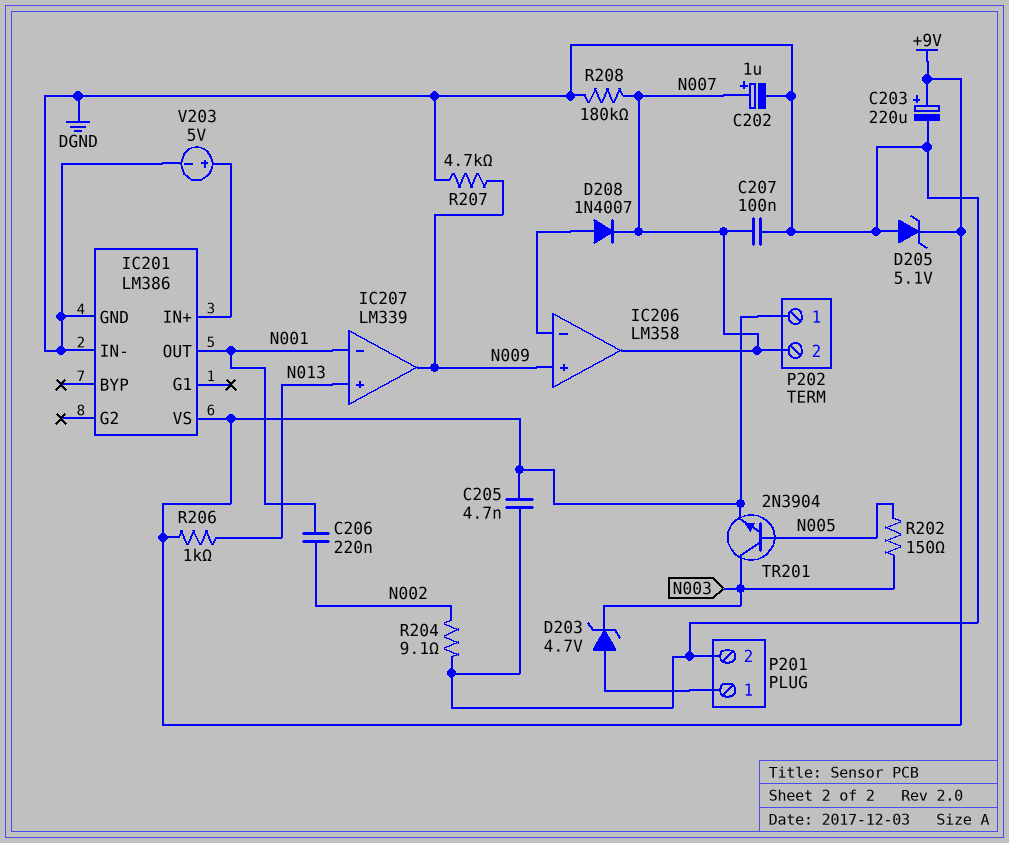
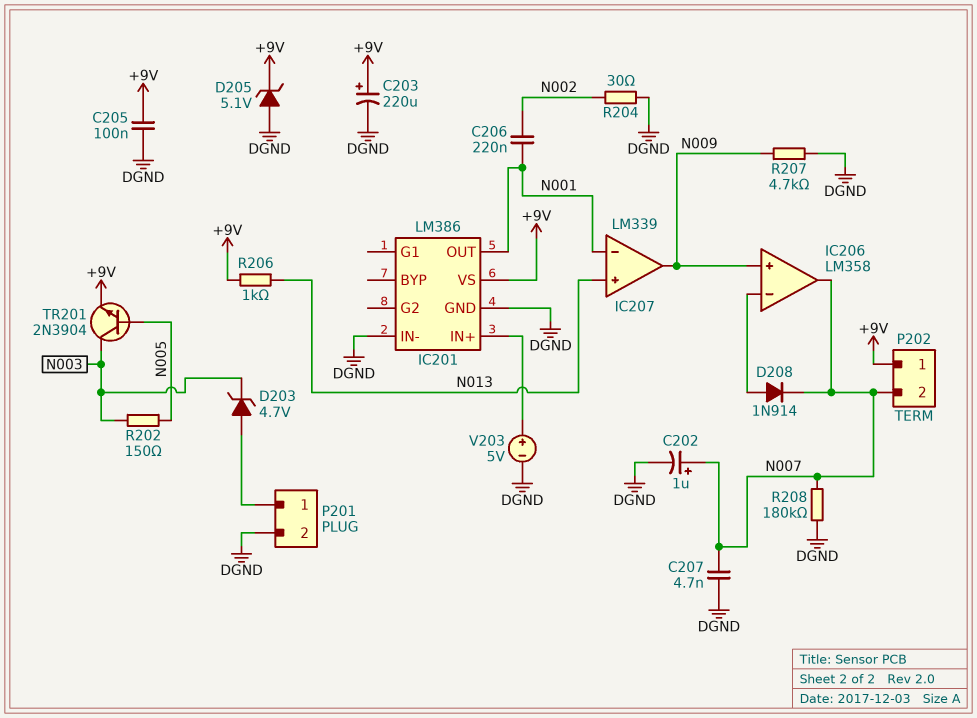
C205: 4.7nF (+9V, DGND) -> 100nF (+9V, DGND)
C207: 100nF (DGND, N007) -> 4.7nF (DGND, N007)
D208: diode 1N4007 (A IC206/in-, K N007) -> diode 1N914 (A IC206/in-, K N007)
R204: 9.1 (DGND, N002) -> 30 (DGND, N002)

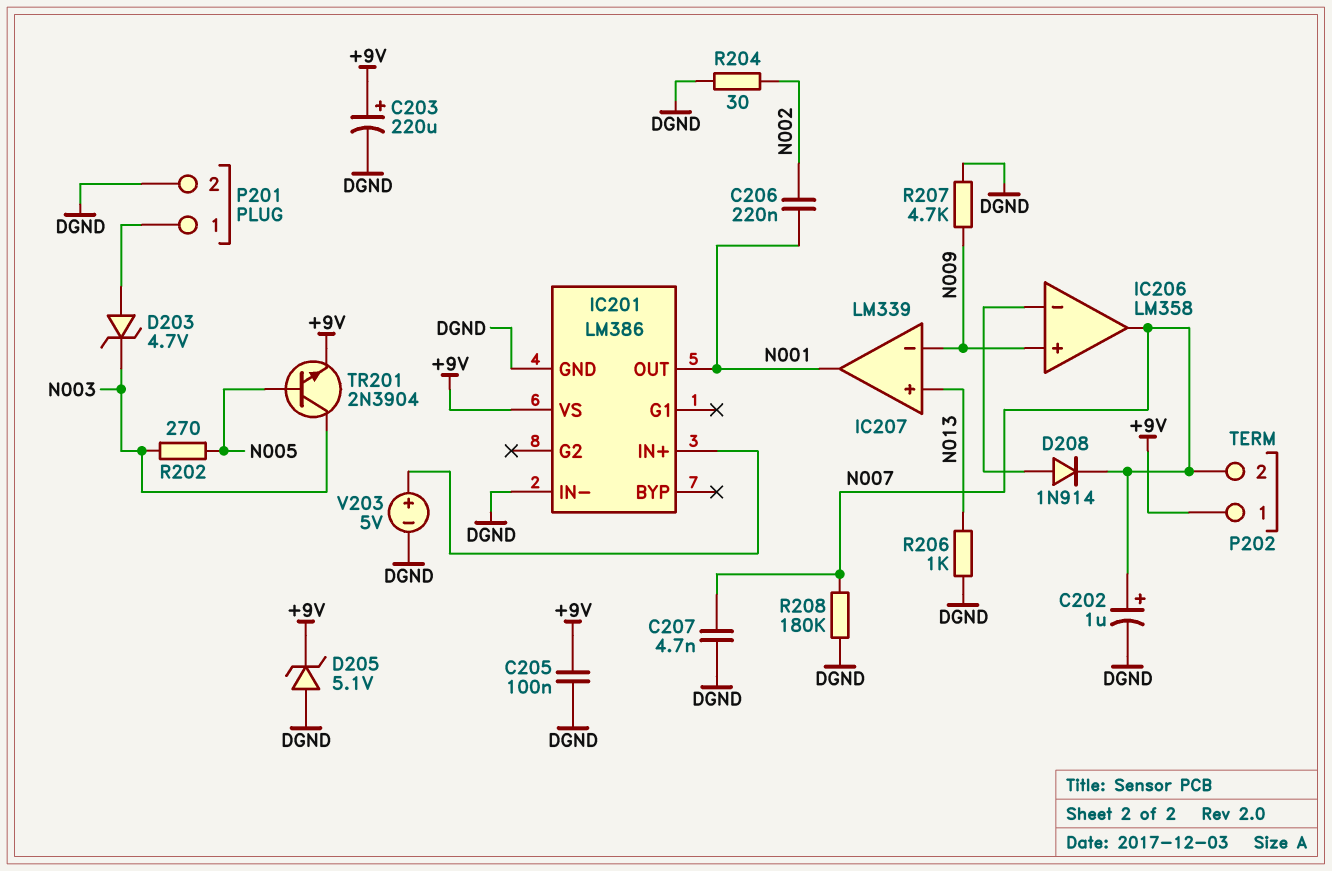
IC207 pin in-: N001 -> N009
IC207 pin out: N009 -> N001
R202: 150 (N003, N005) -> 270 (N003, N005)
R206: 1k (+9V, N013) -> 1k (DGND, N013)

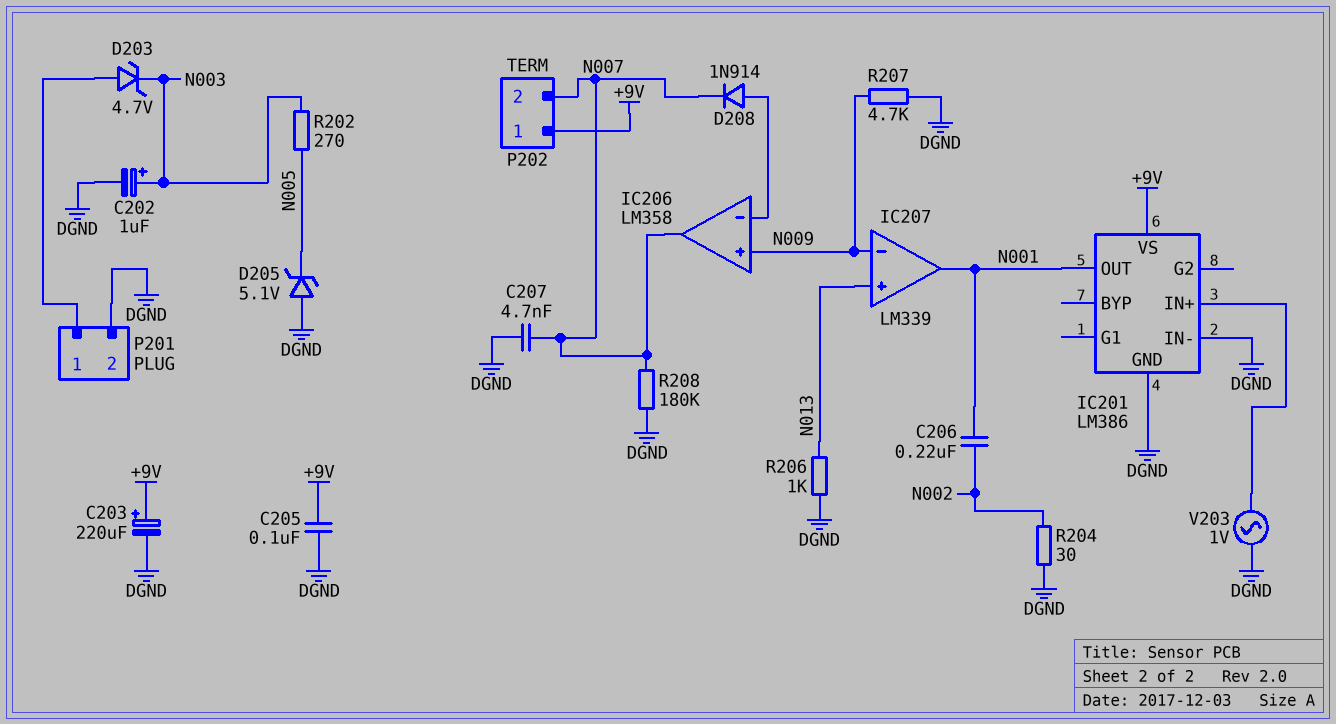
C202: 1uF (plus N007, minus DGND) -> 1uF (plus N003, minus DGND)
D205: zener 5.1V (A DGND, K +9V) -> zener 5.1V (A DGND, K N005)
TR201: NPN 2N3904 (B N005, C N003, E +9V) -> none
V203: 5V (plus IC201/IN+, minus DGND) -> AC 1V (DGND, IC201/IN+)

